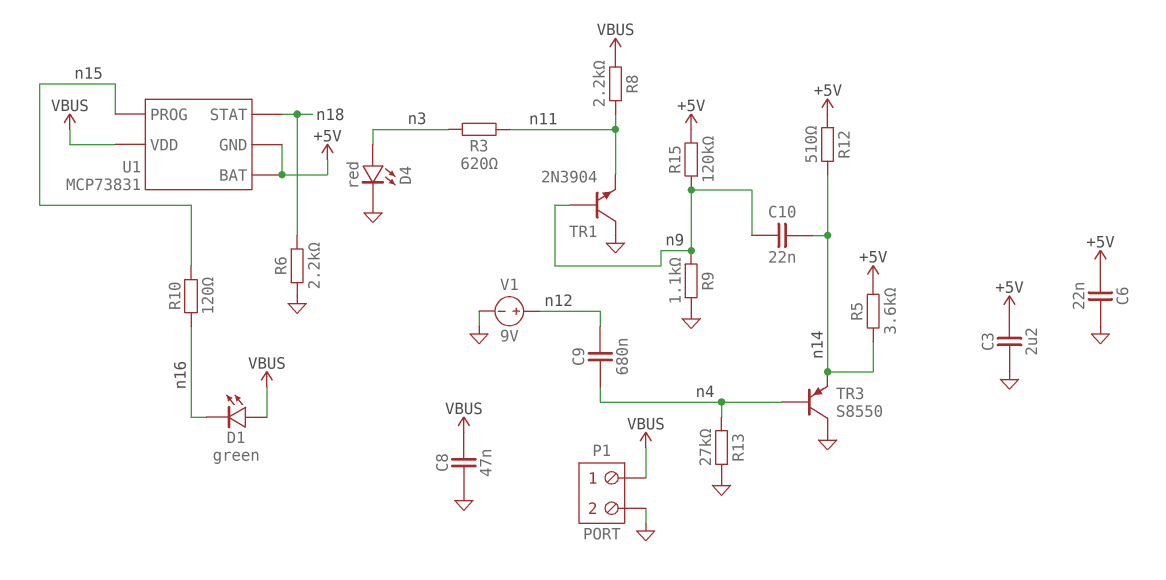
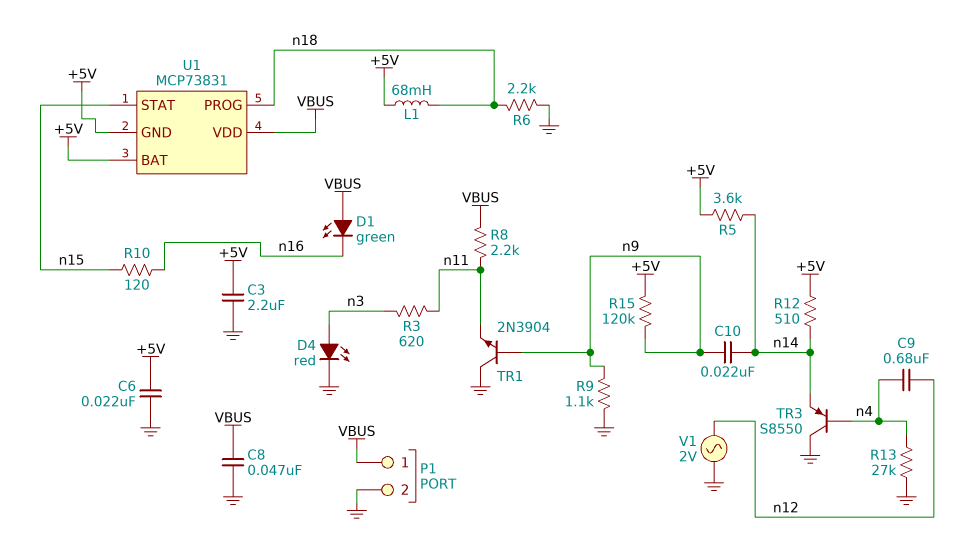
L1: none -> 68mH (+5V, n18)
U1 pin PROG: n15 -> n18
U1 pin STAT: n18 -> n15
V1: 9V (plus n12, minus GND) -> AC 2V (GND, n12)

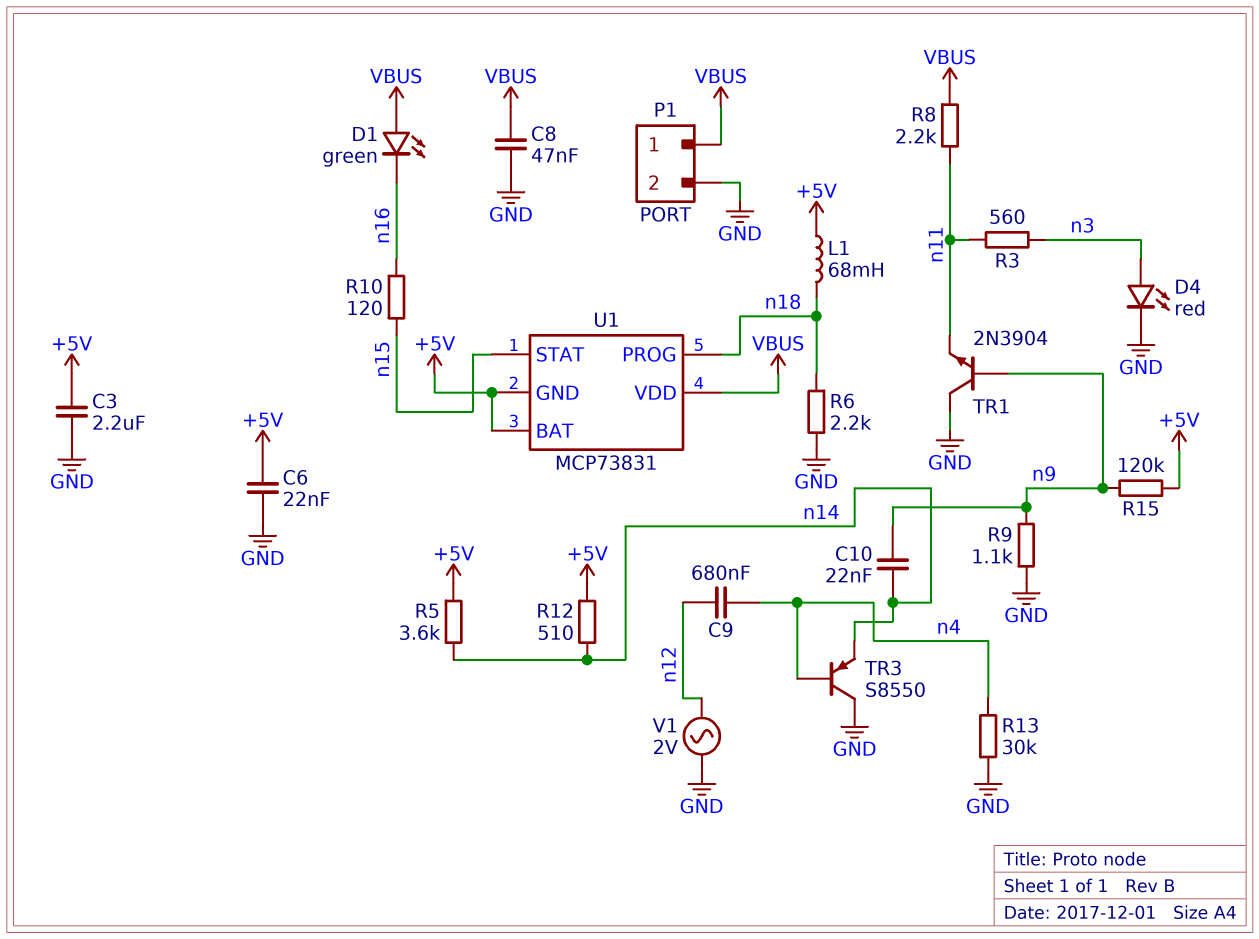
R3: 620 (n3, n11) -> 560 (n3, n11)
R13: 27k (GND, n4) -> 30k (GND, n4)

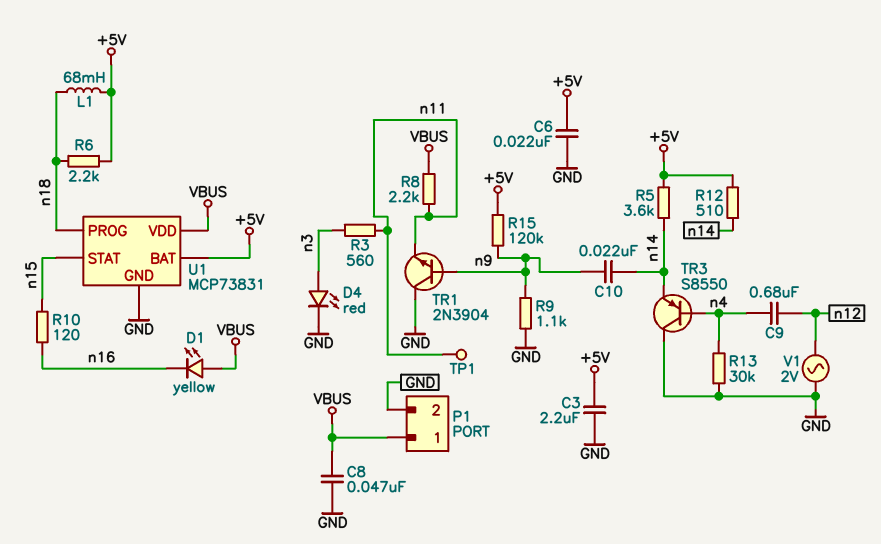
D1: LED green (A VBUS, K n16) -> LED yellow (A VBUS, K n16)
R6: 2.2k (GND, n18) -> 2.2k (+5V, n18)
TP1: none -> test point (n11)
U1 pin GND: +5V -> GND

